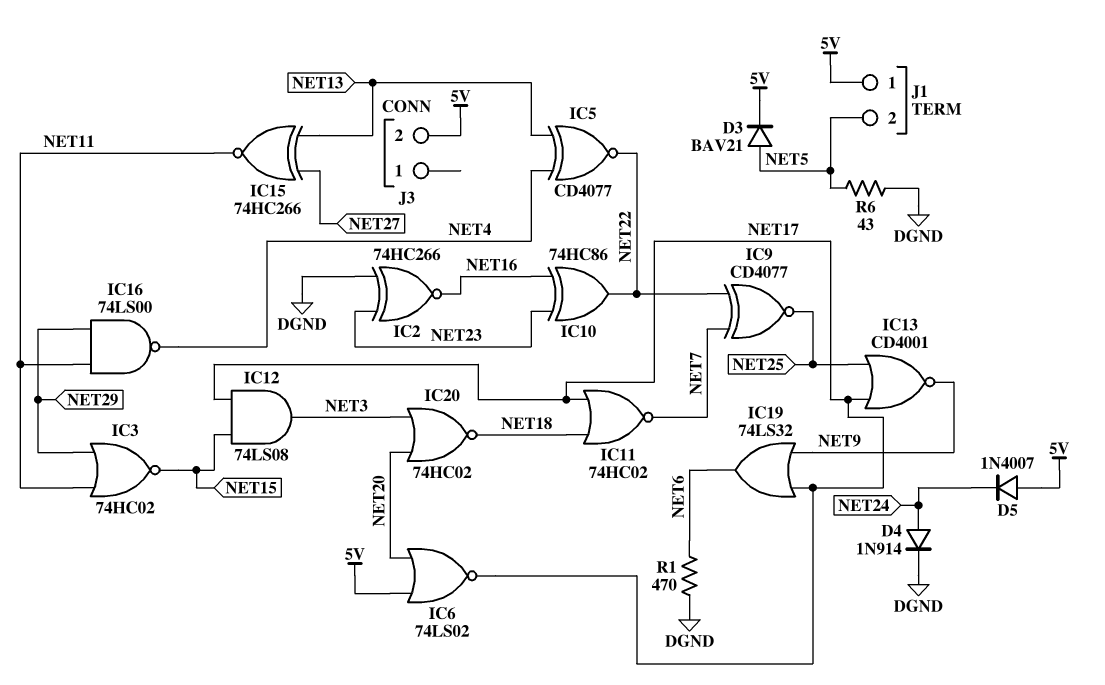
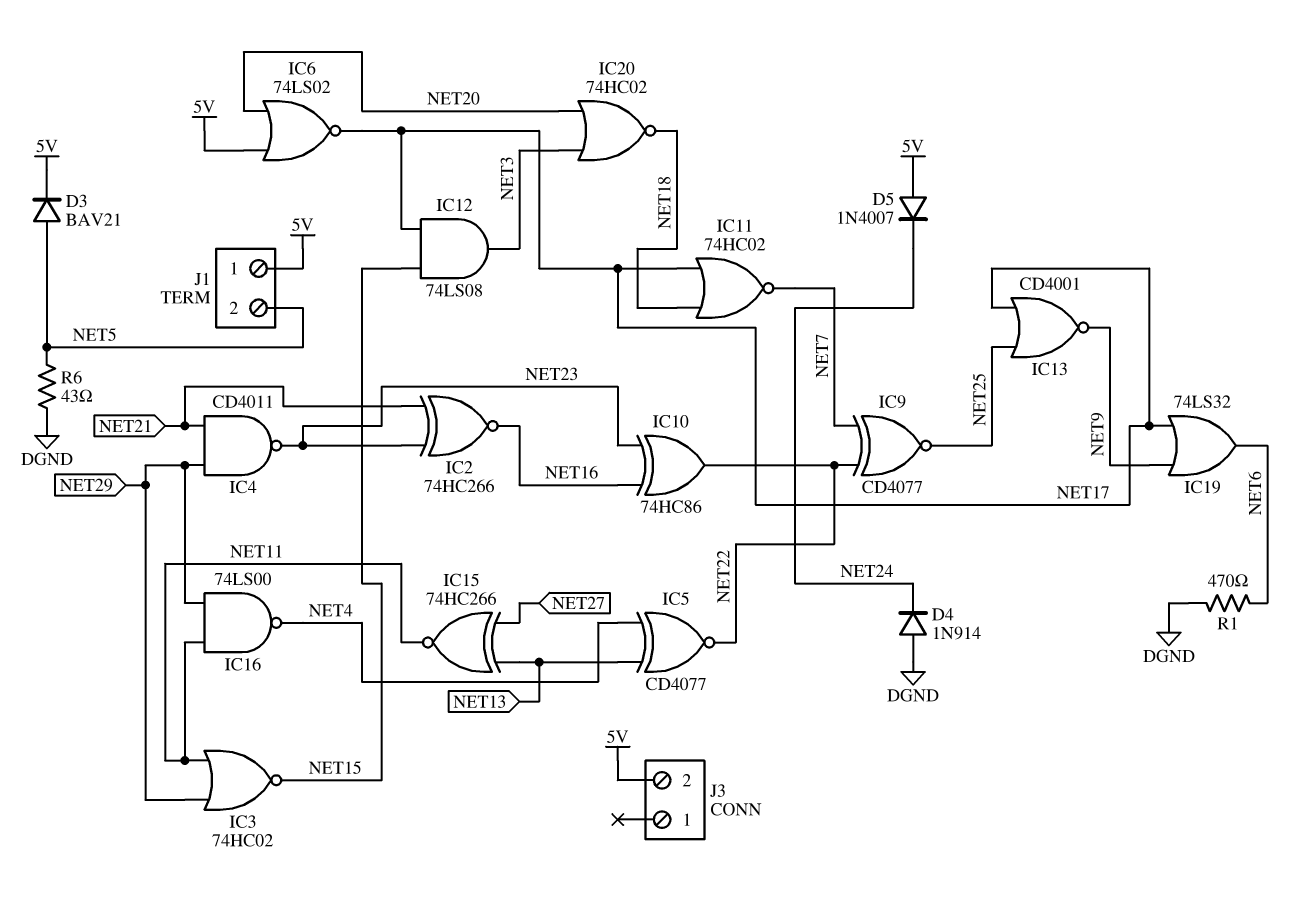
D4: diode 1N914 (A NET24, K DGND) -> diode 1N914 (A DGND, K NET24)
IC2: XNOR 74HC266 (in DGND, in NET23, out NET16) -> XNOR 74HC266 (in NET21, in NET23, out NET16)
IC4: none -> NAND CD4011 (in NET21, in NET29, out NET23)

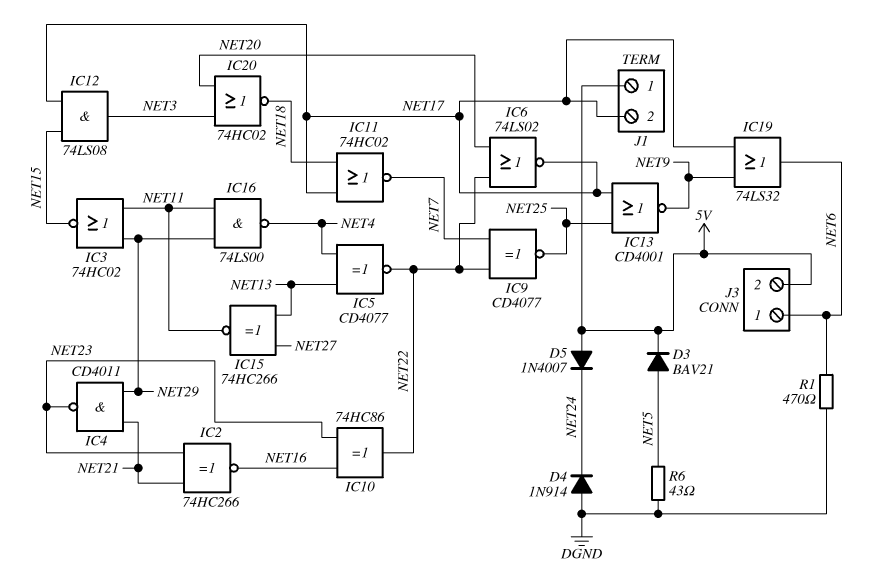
IC6: NOR 74LS02 (in 5V, in NET20, out NET17) -> NOR 74LS02 (in NET20, in NET22, out NET17)
J1 pin 2: NET5 -> NET17
J3 pin 1: none -> NET6

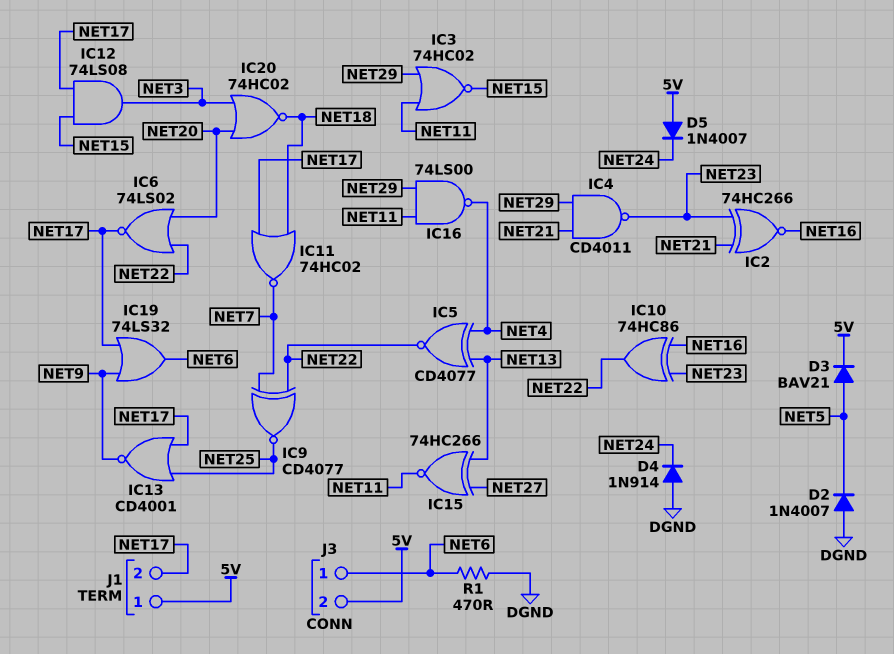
D2: none -> diode 1N4007 (A DGND, K NET5)
R6: 43 (DGND, NET5) -> none

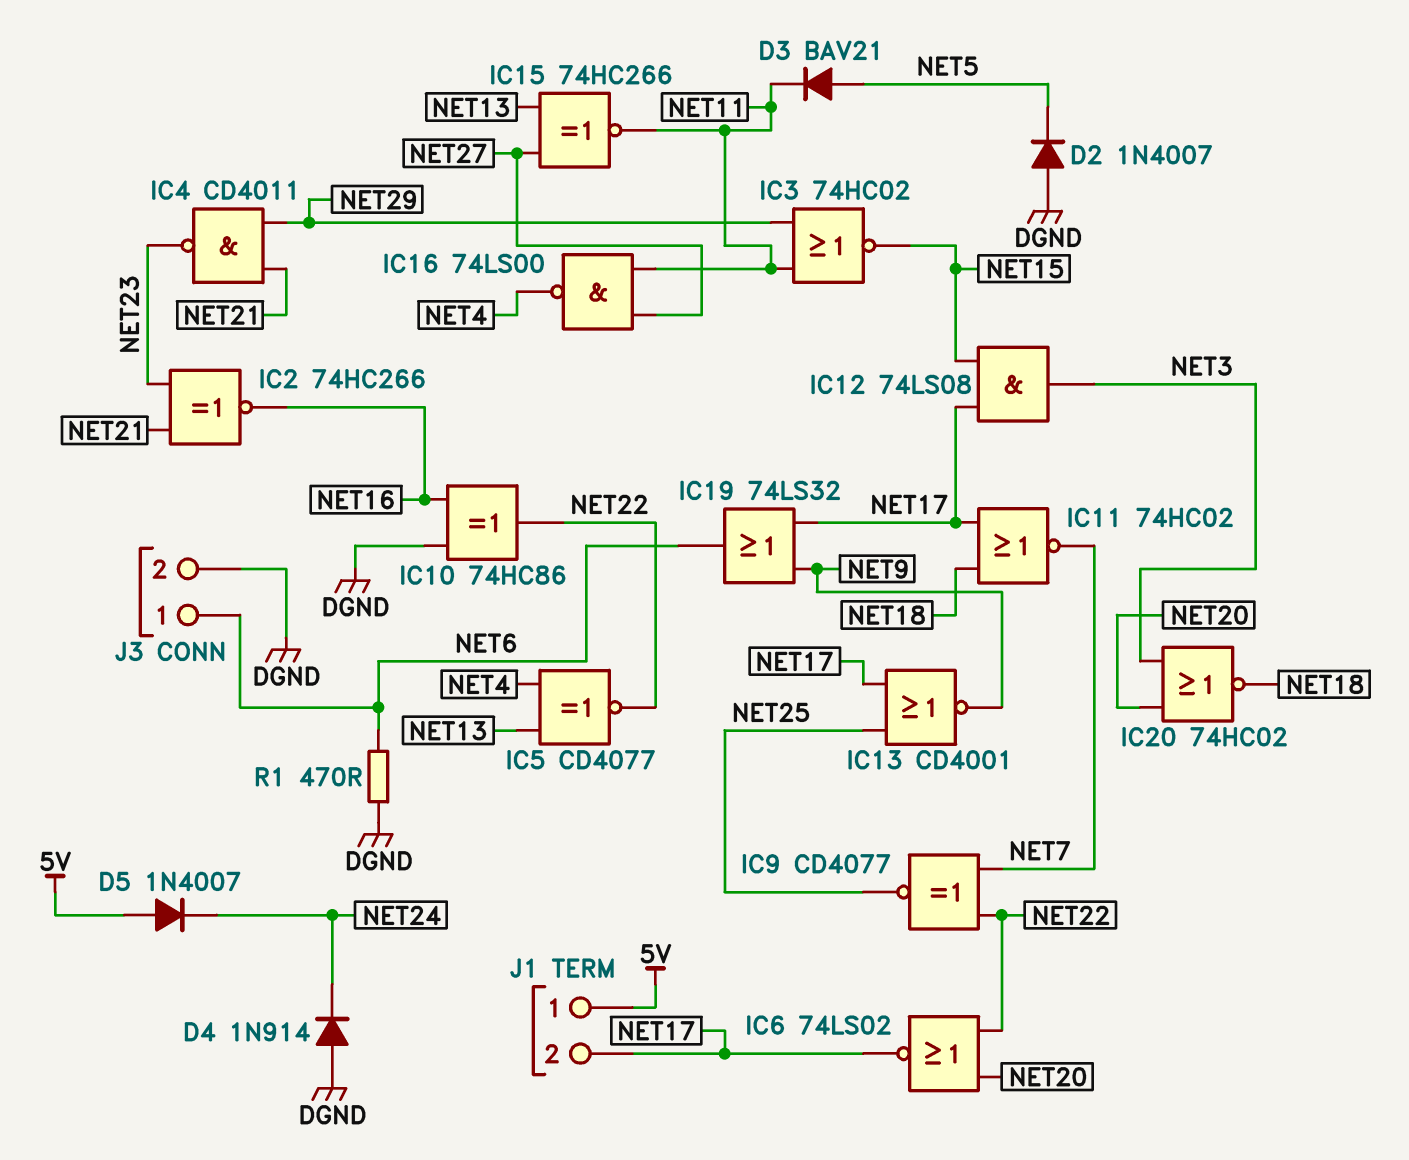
D3: diode BAV21 (A NET5, K 5V) -> diode BAV21 (A NET5, K NET11)
IC10: XOR 74HC86 (in NET16, in NET23, out NET22) -> XOR 74HC86 (in DGND, in NET16, out NET22)
IC16: NAND 74LS00 (in NET11, in NET29, out NET4) -> NAND 74LS00 (in NET11, in NET27, out NET4)
J3 pin 2: 5V -> DGND

